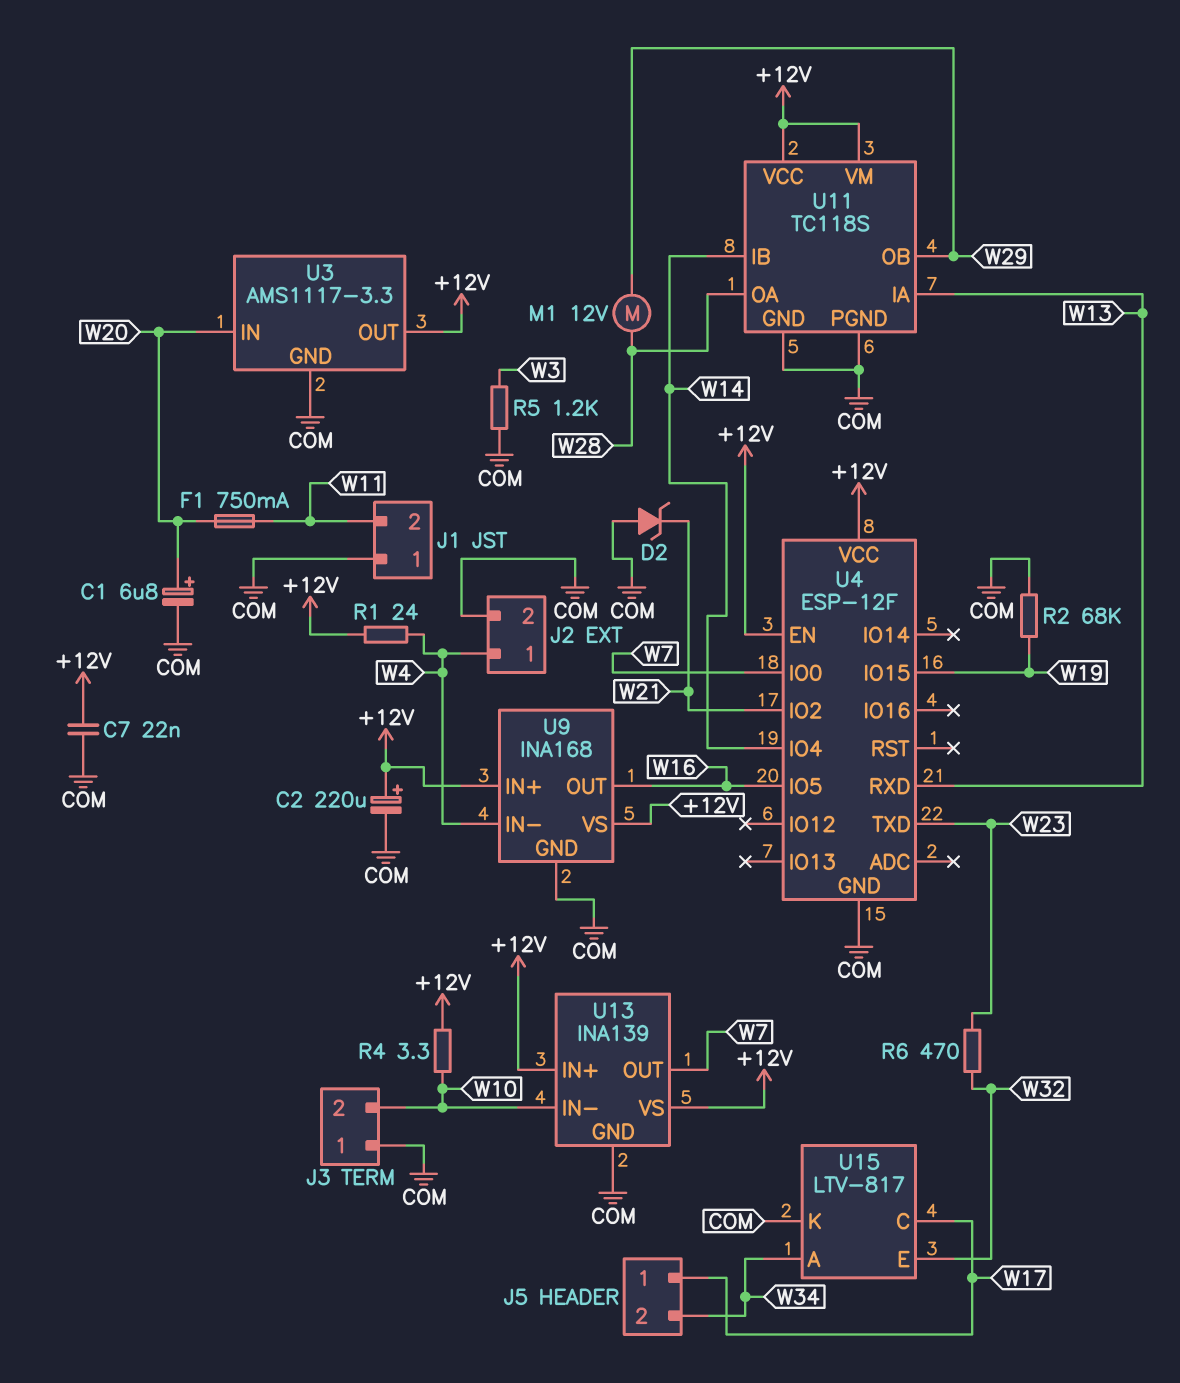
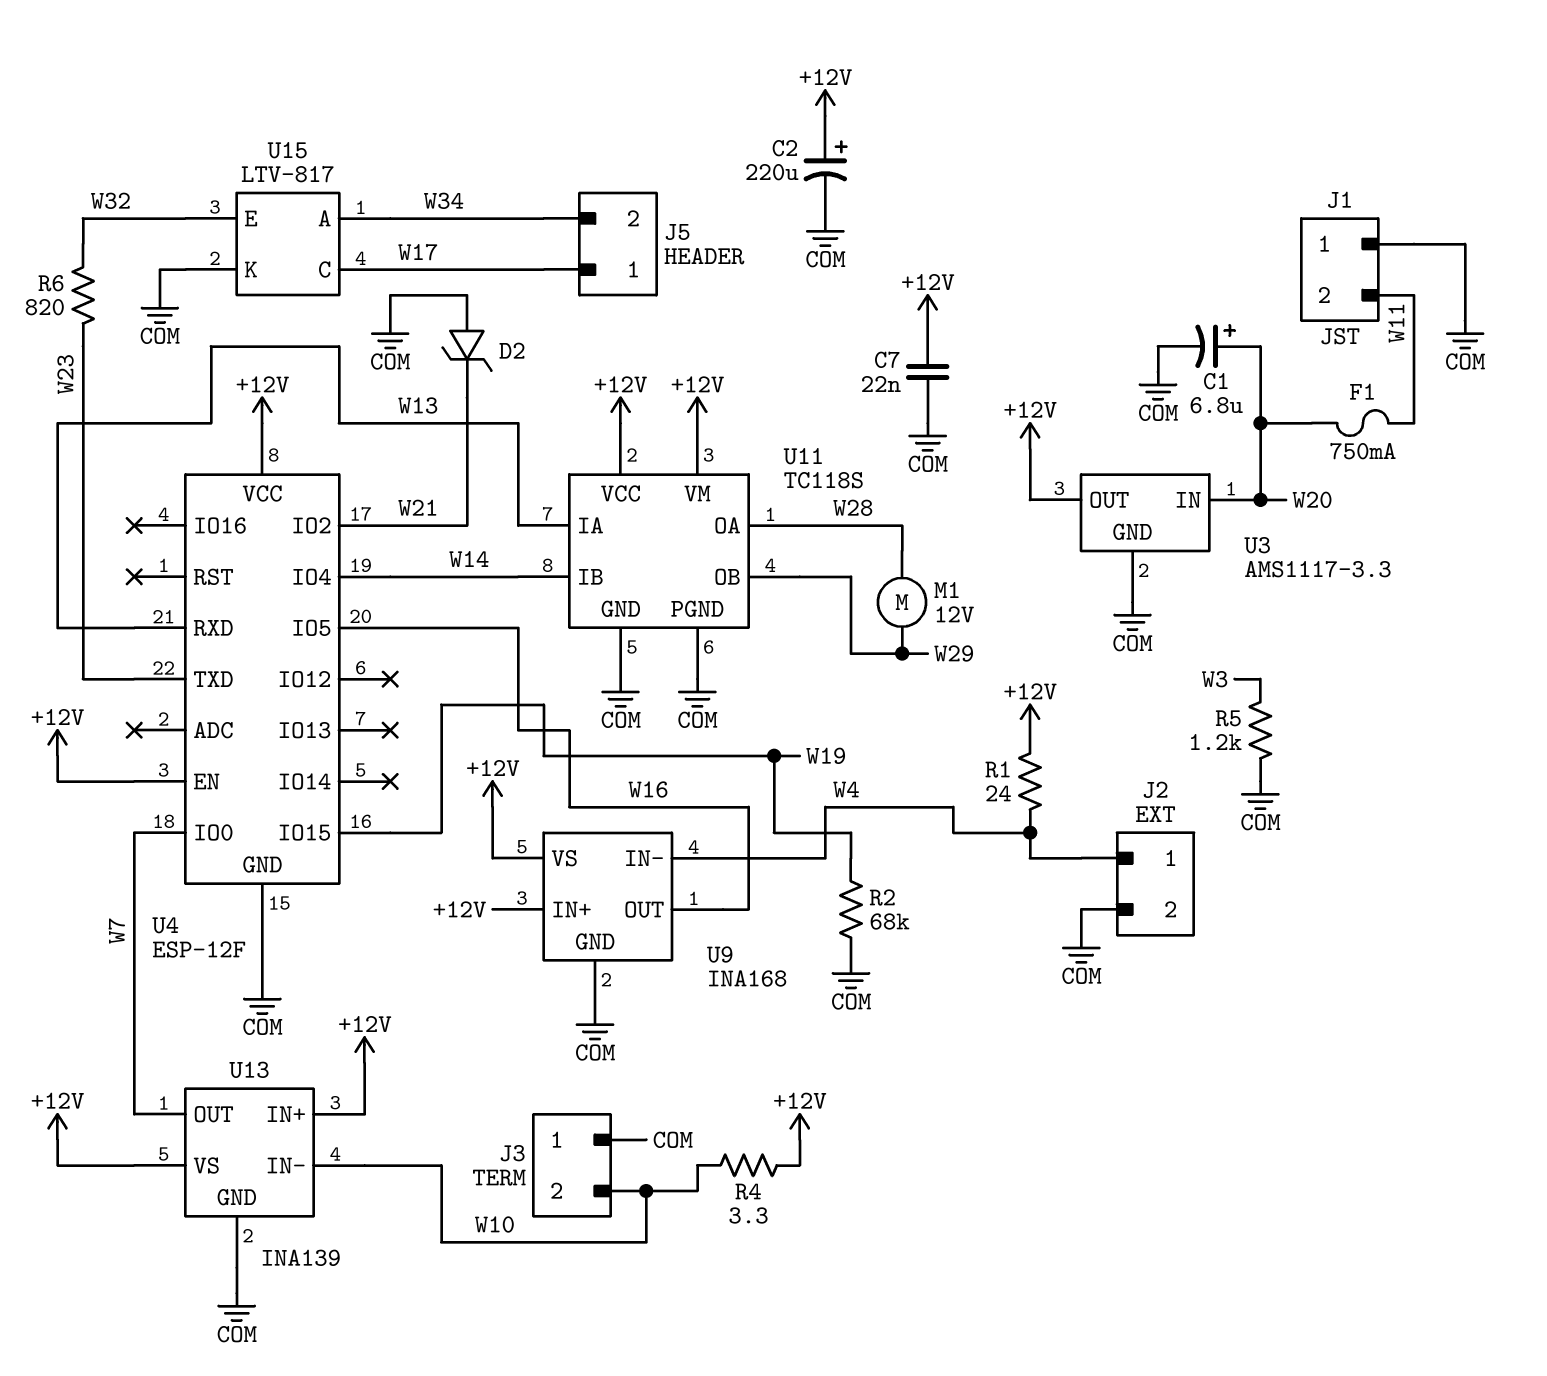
R6: 470 (W23, W32) -> 820 (W23, W32)

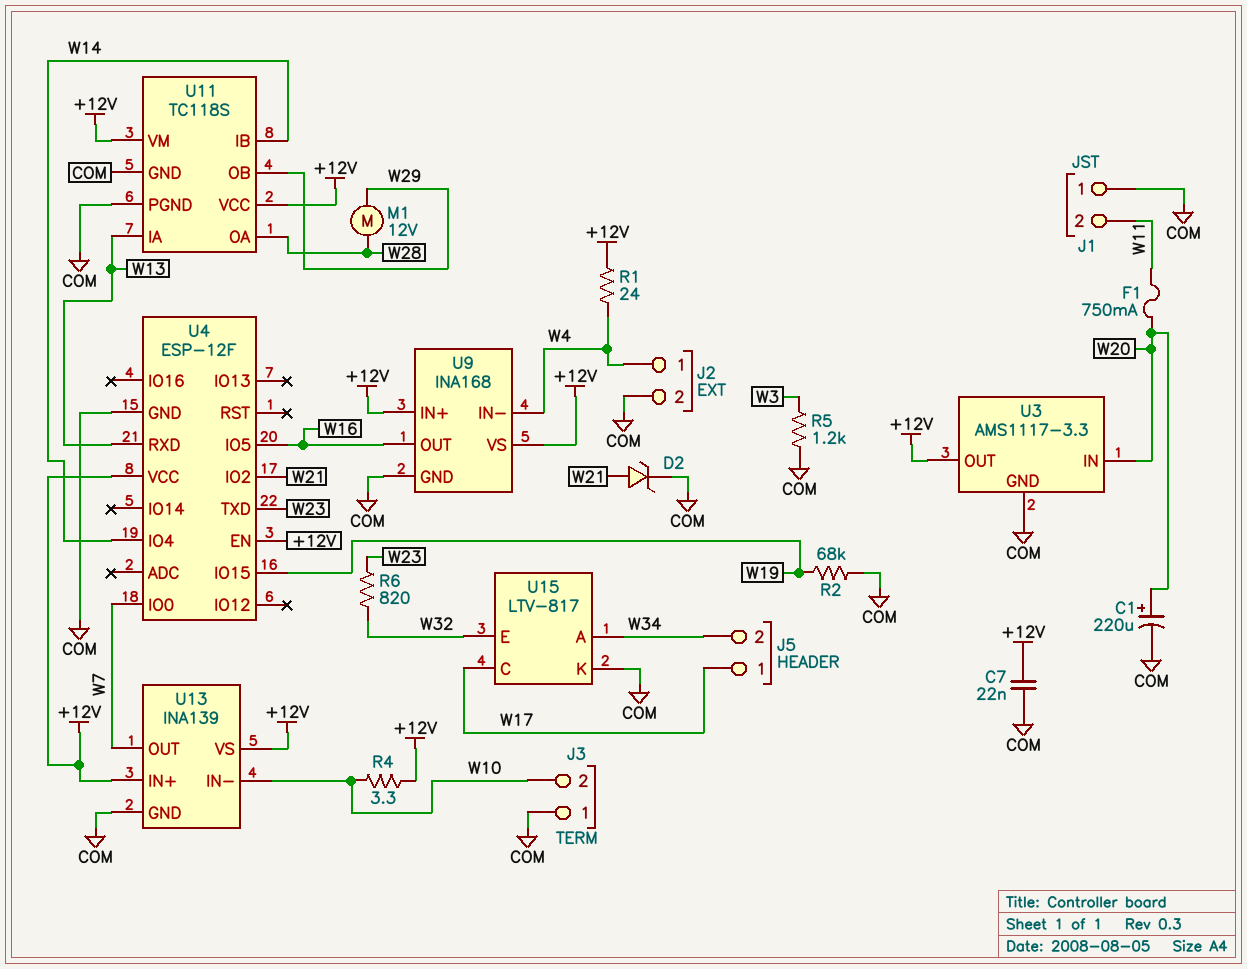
C1: 6.8uF (plus W20, minus COM) -> 220uF (plus W20, minus COM)
C2: 220uF (plus +12V, minus COM) -> none
D2: zener (A COM, K W21) -> zener (A W21, K COM)

